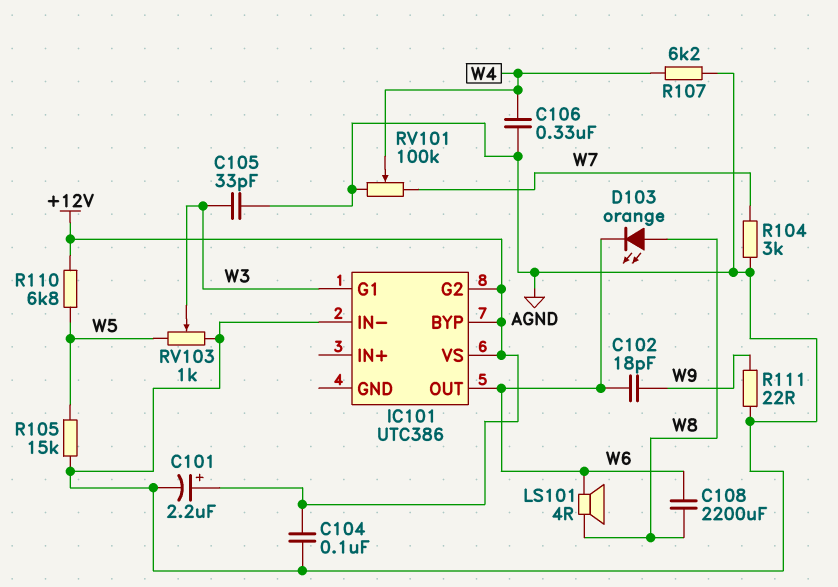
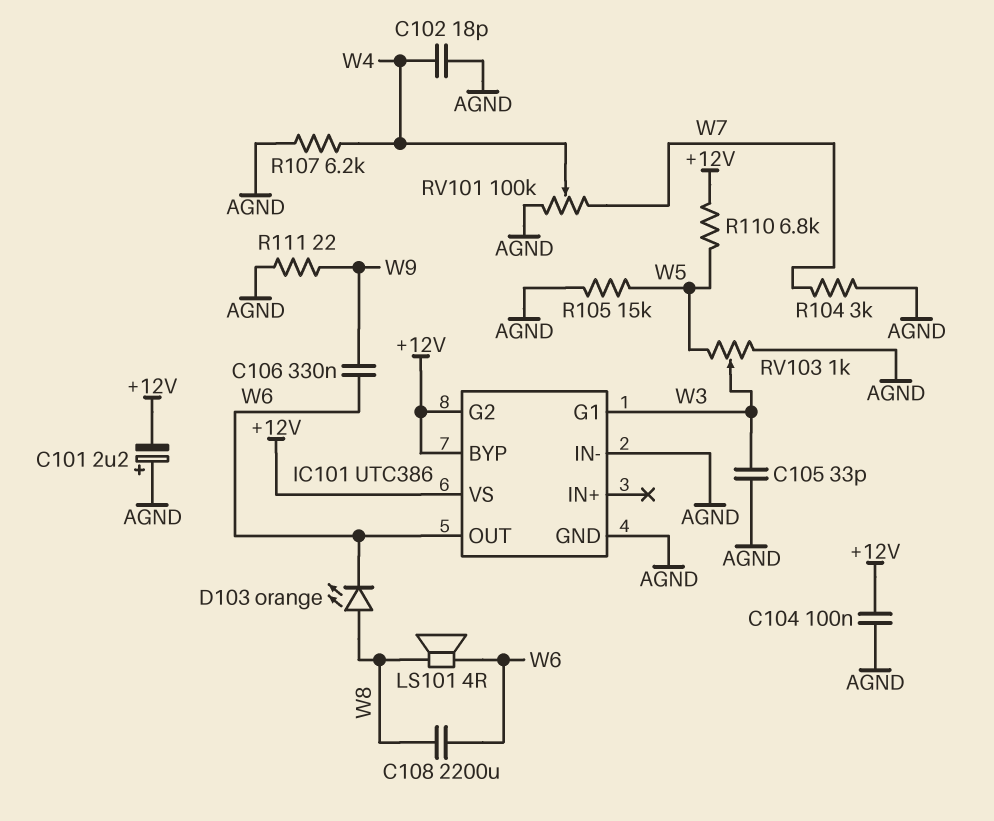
C101: 2.2uF (plus +12V, minus AGND) -> 2.2uF (plus AGND, minus +12V)
C102: 18pF (W6, W9) -> 18pF (AGND, W4)
C106: 330nF (AGND, W4) -> 330nF (W6, W9)
IC101 pin GND: none -> AGND

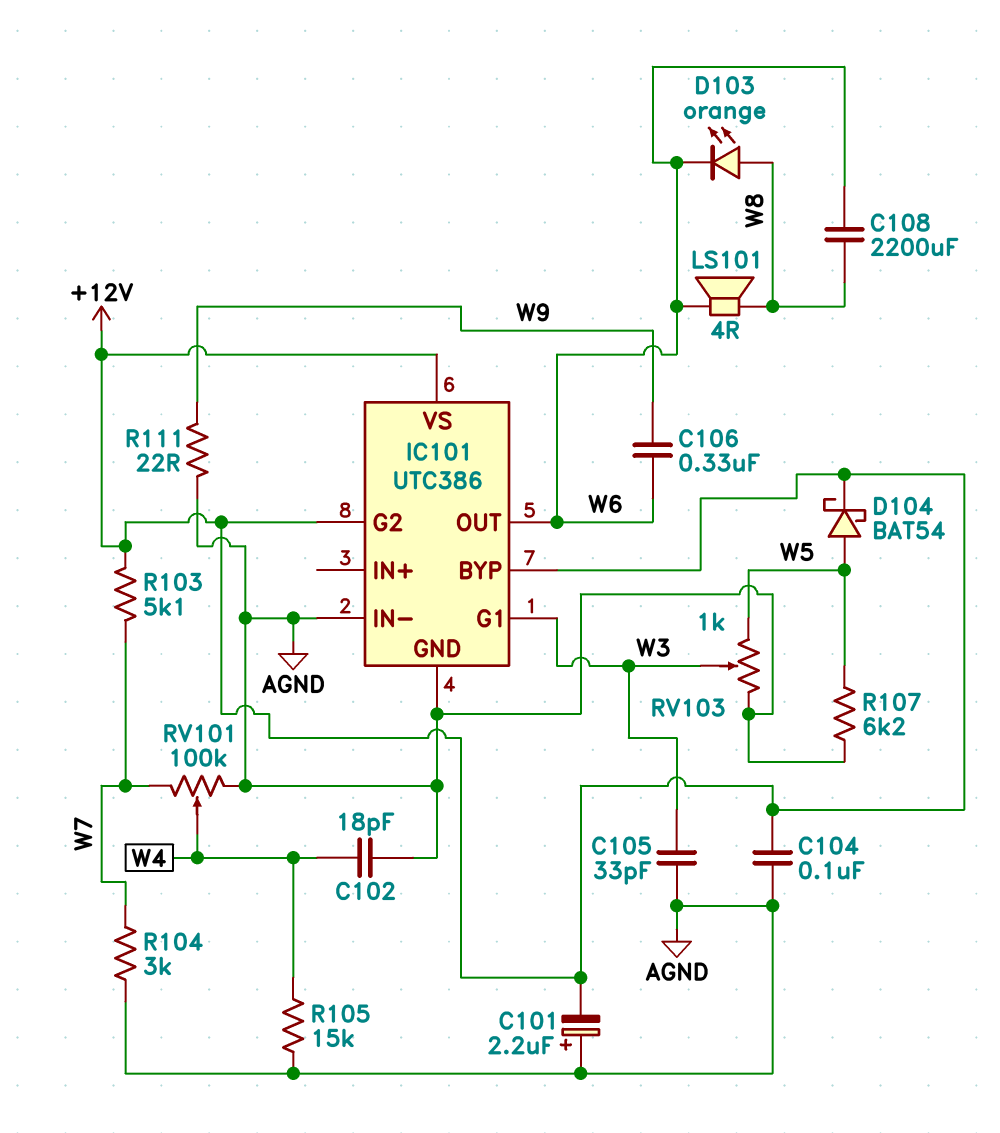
D104: none -> schottky BAT54 (A W5, K +12V)
R103: none -> 5.1k (+12V, W7)
R105: 15k (AGND, W5) -> 15k (AGND, W4)
R107: 6.2k (AGND, W4) -> 6.2k (AGND, W5)
R110: 6.8k (+12V, W5) -> none

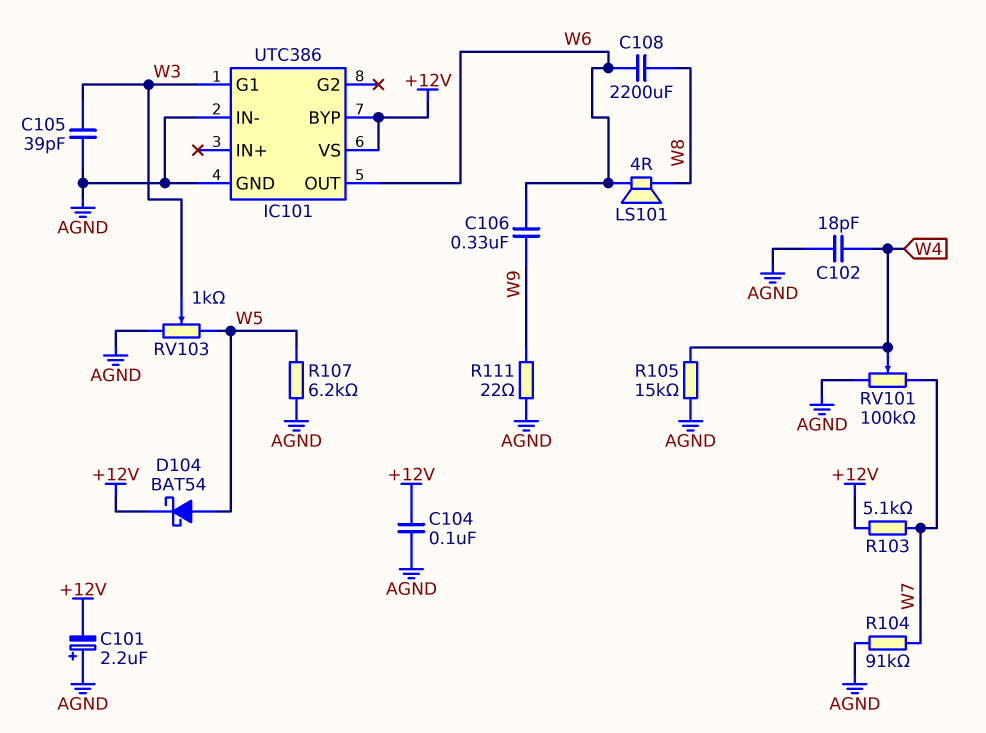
C105: 33pF (AGND, W3) -> 39pF (AGND, W3)
D103: LED orange (A W8, K W6) -> none
IC101 pin G2: +12V -> none
R104: 3k (AGND, W7) -> 91k (AGND, W7)

